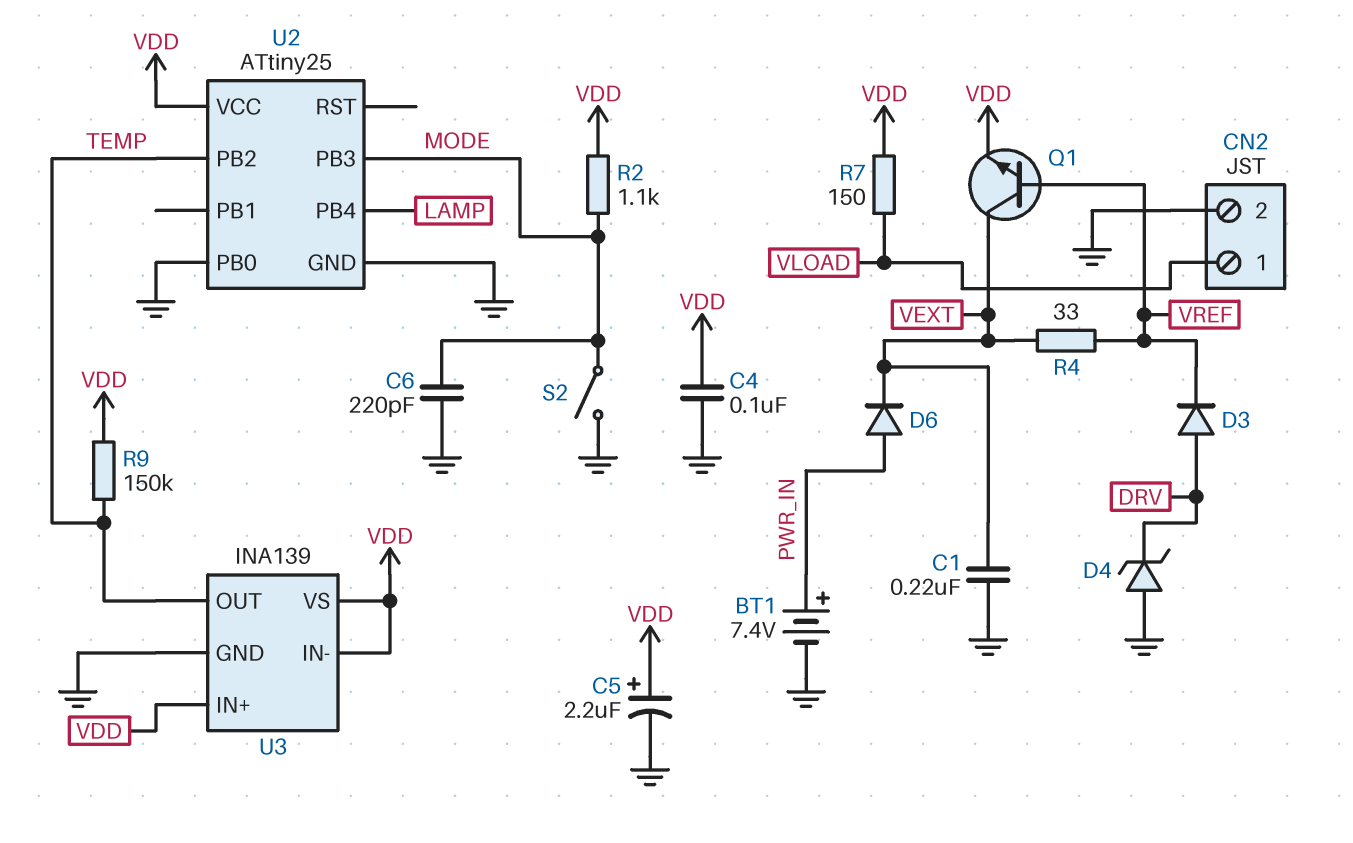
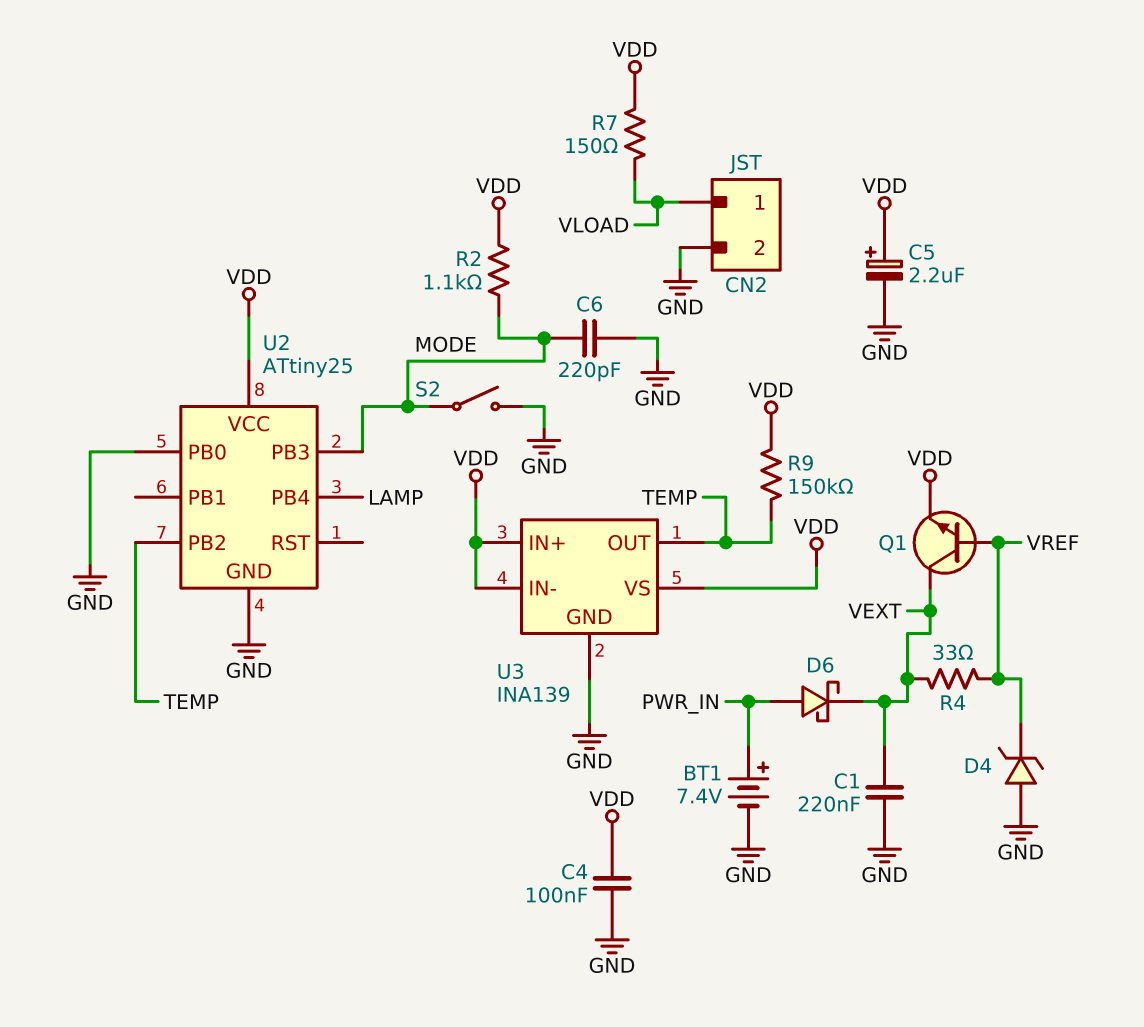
D3: diode (A DRV, K VREF) -> none
D4: zener (A GND, K DRV) -> zener (A GND, K VREF)
D6: diode (A PWR_IN, K VEXT) -> schottky (A PWR_IN, K VEXT)

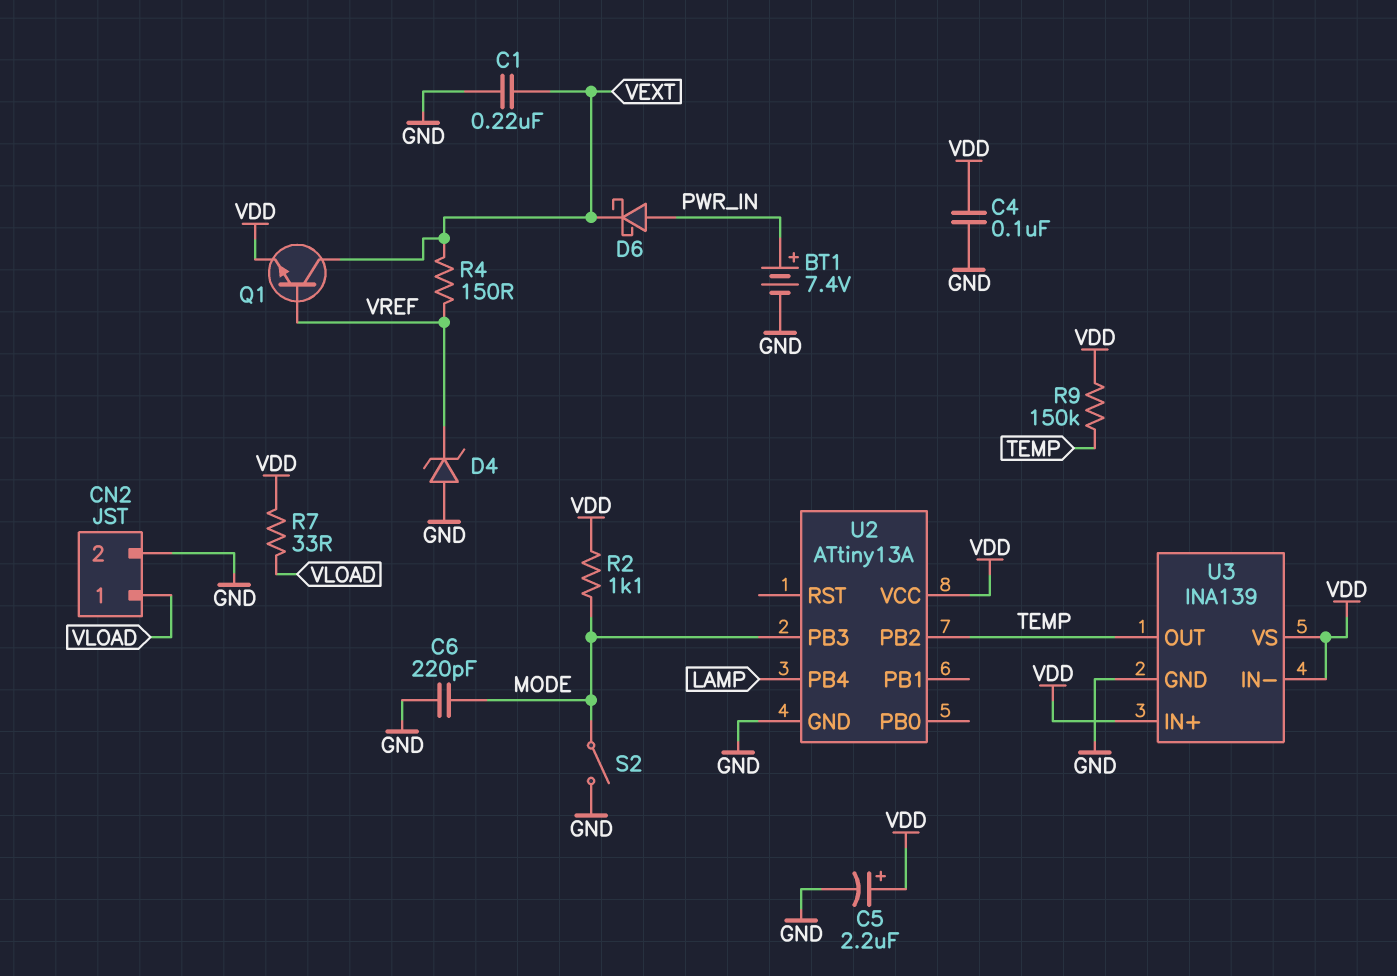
R4: 33 (VEXT, VREF) -> 150 (VEXT, VREF)
R7: 150 (VDD, VLOAD) -> 33 (VDD, VLOAD)
U2: ATtiny25 -> ATtiny13A
U2 pin PB0: GND -> none

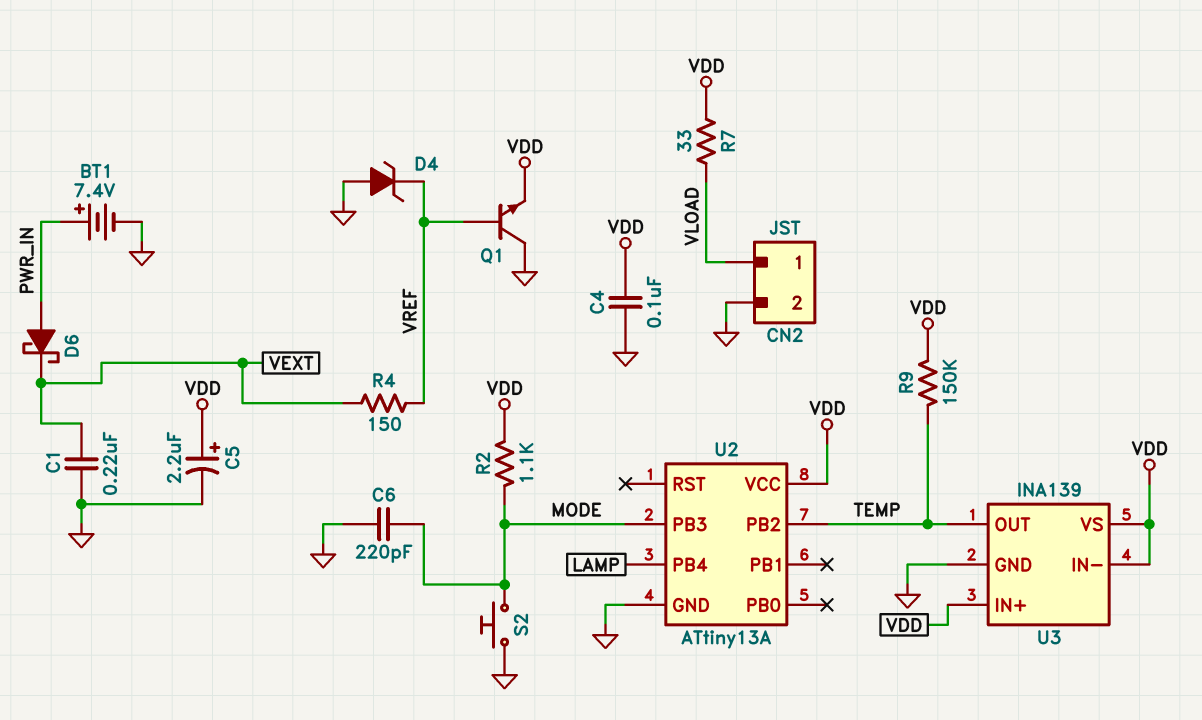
Q1: NPN (B VREF, C VEXT, E VDD) -> NPN (B VREF, C GND, E VDD)
S2: switch (GND, MODE) -> button (GND, MODE)

